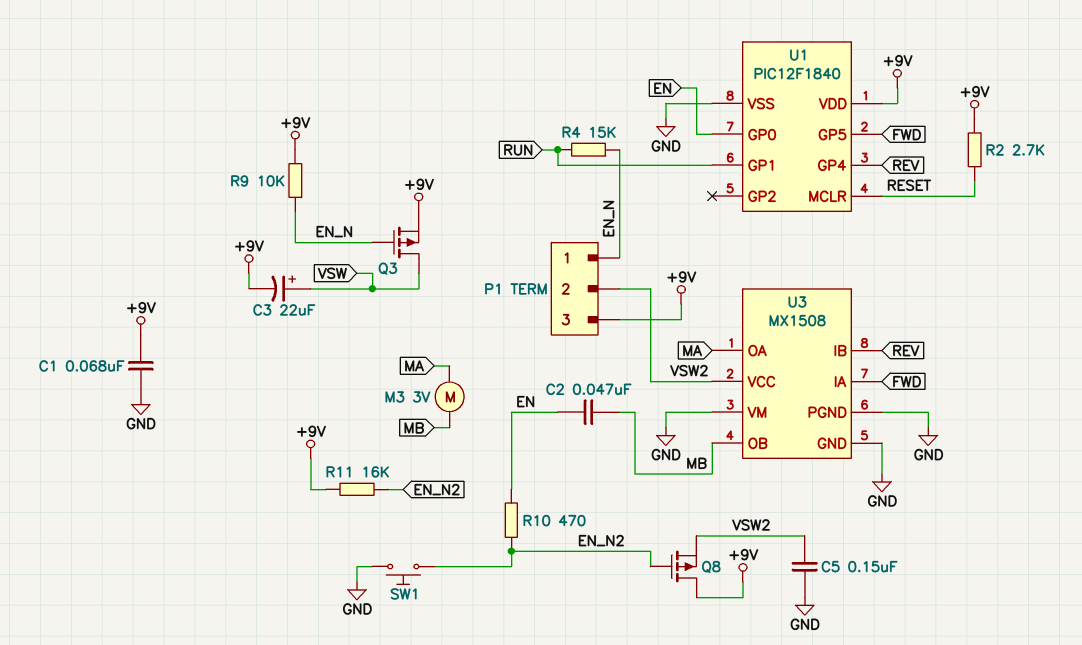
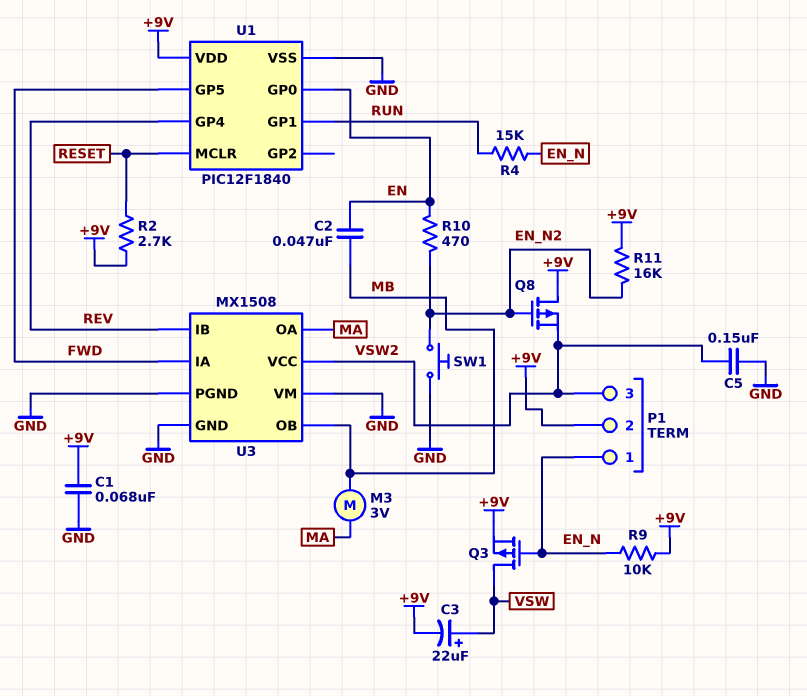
P1 pin 2: VSW2 -> +9V
P1 pin 3: +9V -> VSW2

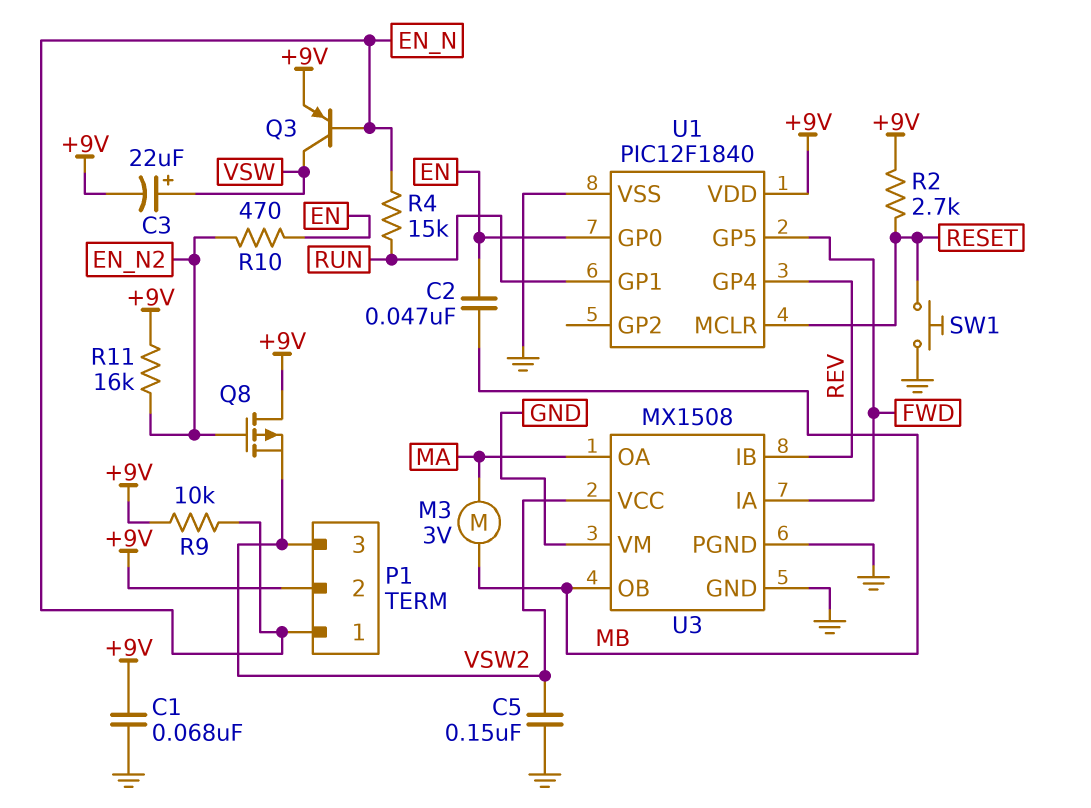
Q3: PMOS (G EN_N, D VSW, S +9V) -> PNP (B EN_N, C VSW, E +9V)
SW1: button (EN_N2, GND) -> button (GND, RESET)

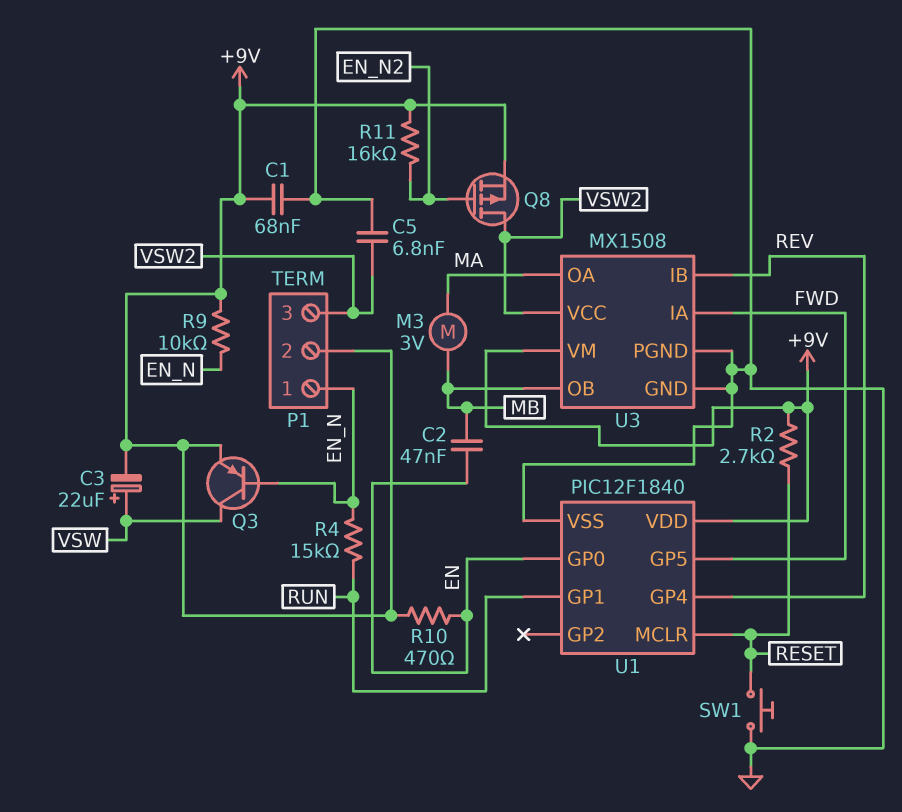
C5: 150nF (GND, VSW2) -> 6.8nF (GND, VSW2)
Q8: PMOS (G EN_N2, D +9V, S VSW2) -> PMOS (G EN_N2, D VSW2, S +9V)
R10: 470 (EN, EN_N2) -> 470 (+9V, EN)
U3 pin VM: GND -> +9V

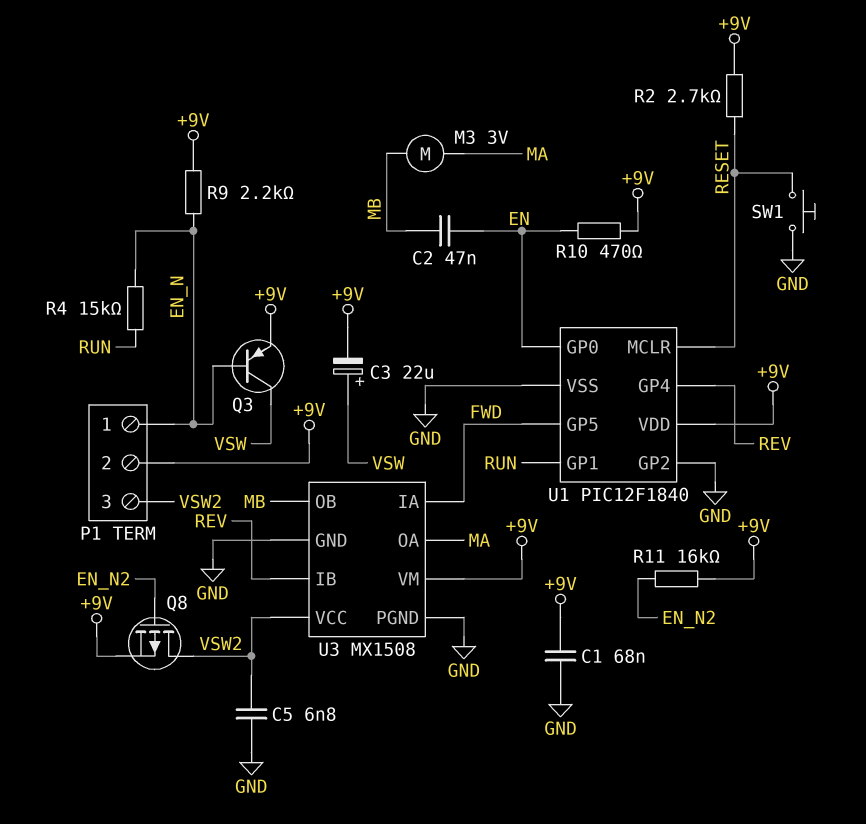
R9: 10k (+9V, EN_N) -> 2.2k (+9V, EN_N)
U1 pin GP2: none -> GND

